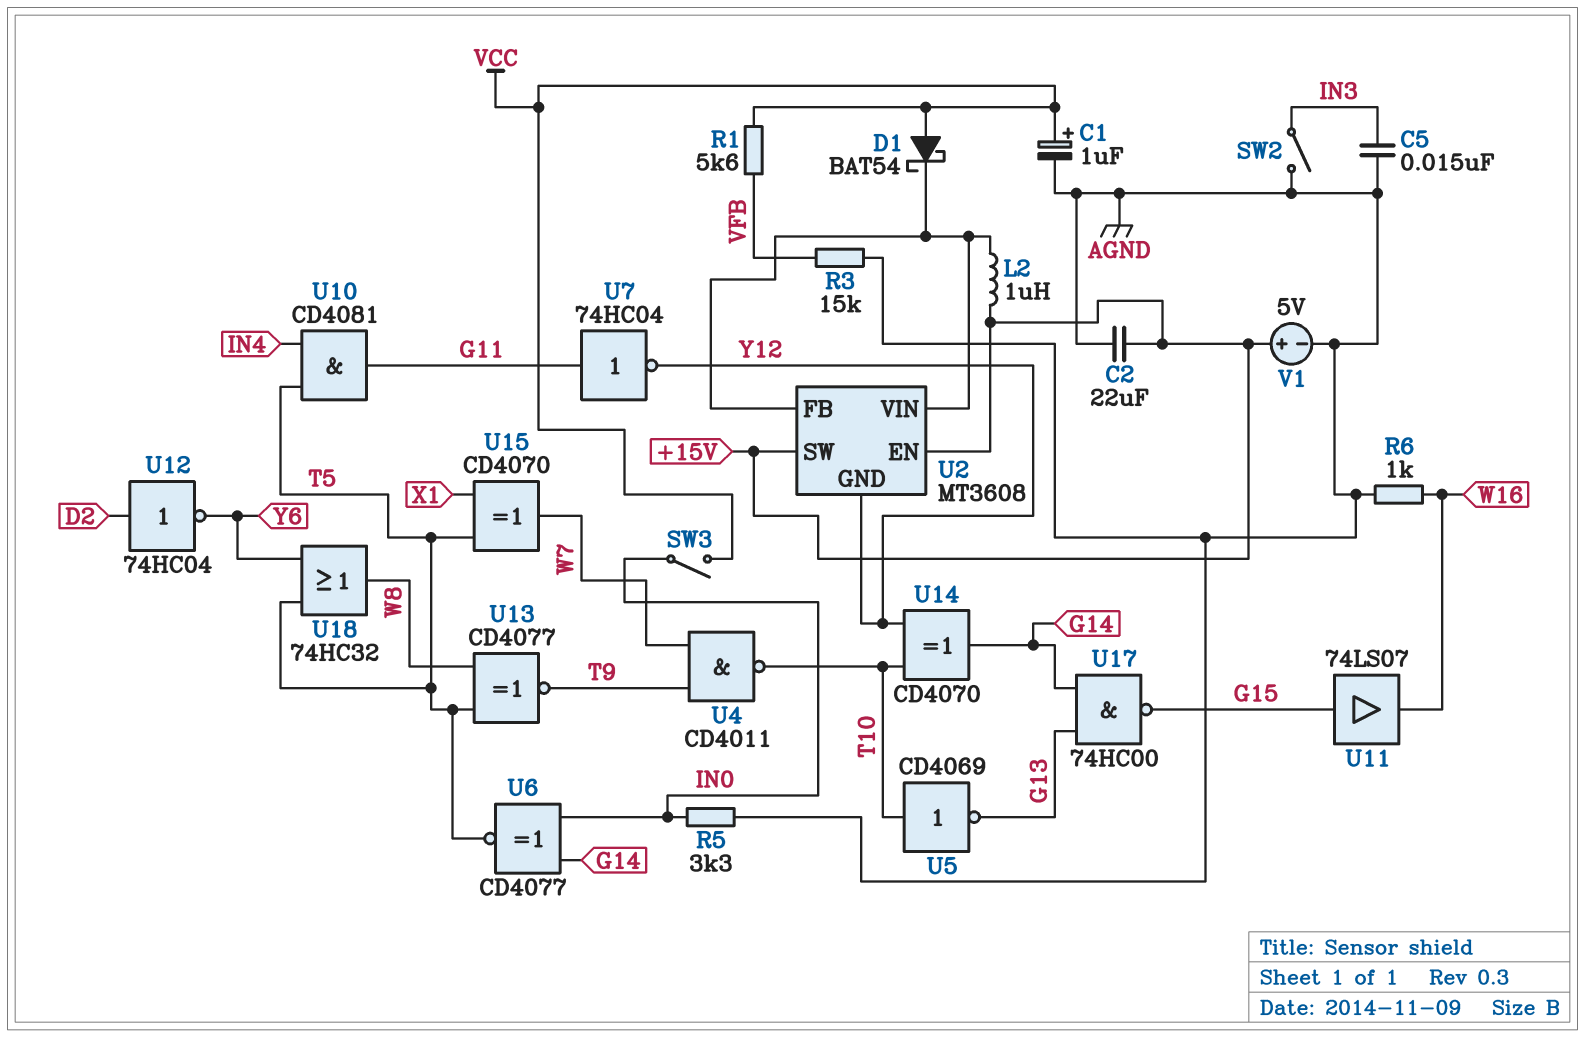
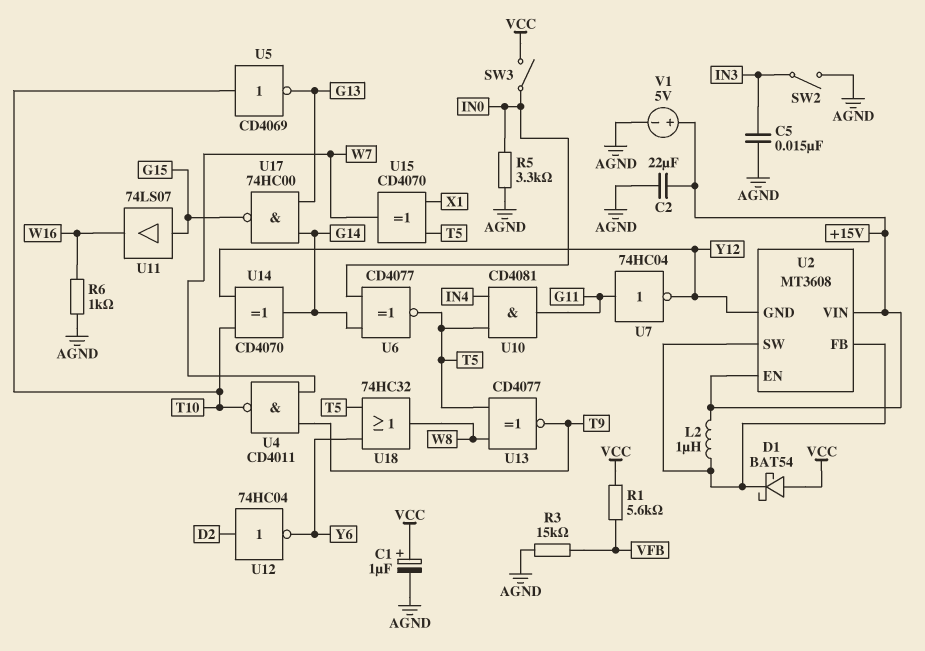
U2 pin SW: +15V -> U2/FB
U2 pin VIN: U2/FB -> +15V

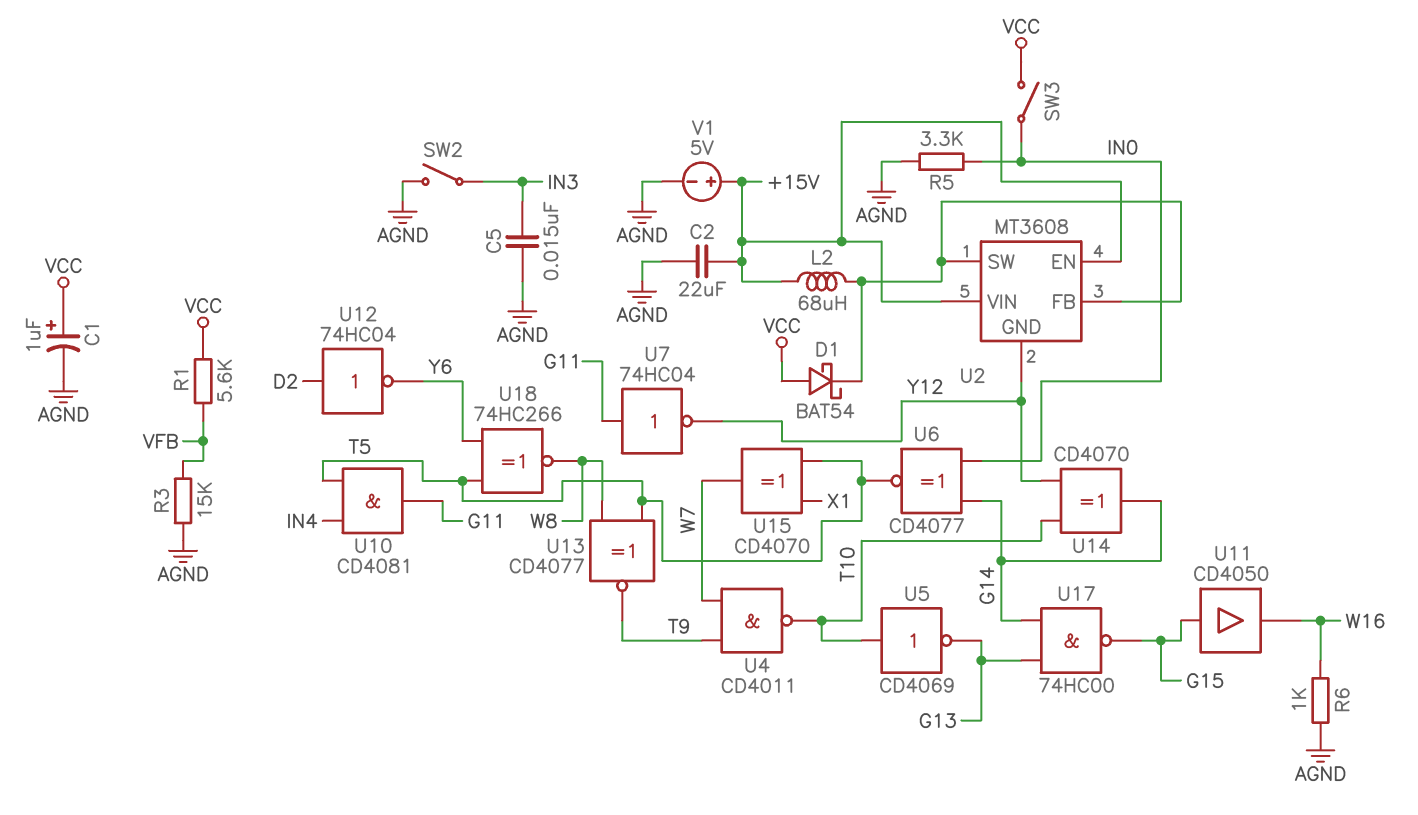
L2: 1uH (+15V, U2/FB) -> 68uH (+15V, U2/FB)
U11: buffer 74LS07 (in G15, out W16) -> buffer CD4050 (in G15, out W16)
U18: OR 74HC32 (in T5, in Y6, out W8) -> XNOR 74HC266 (in T5, in Y6, out W8)

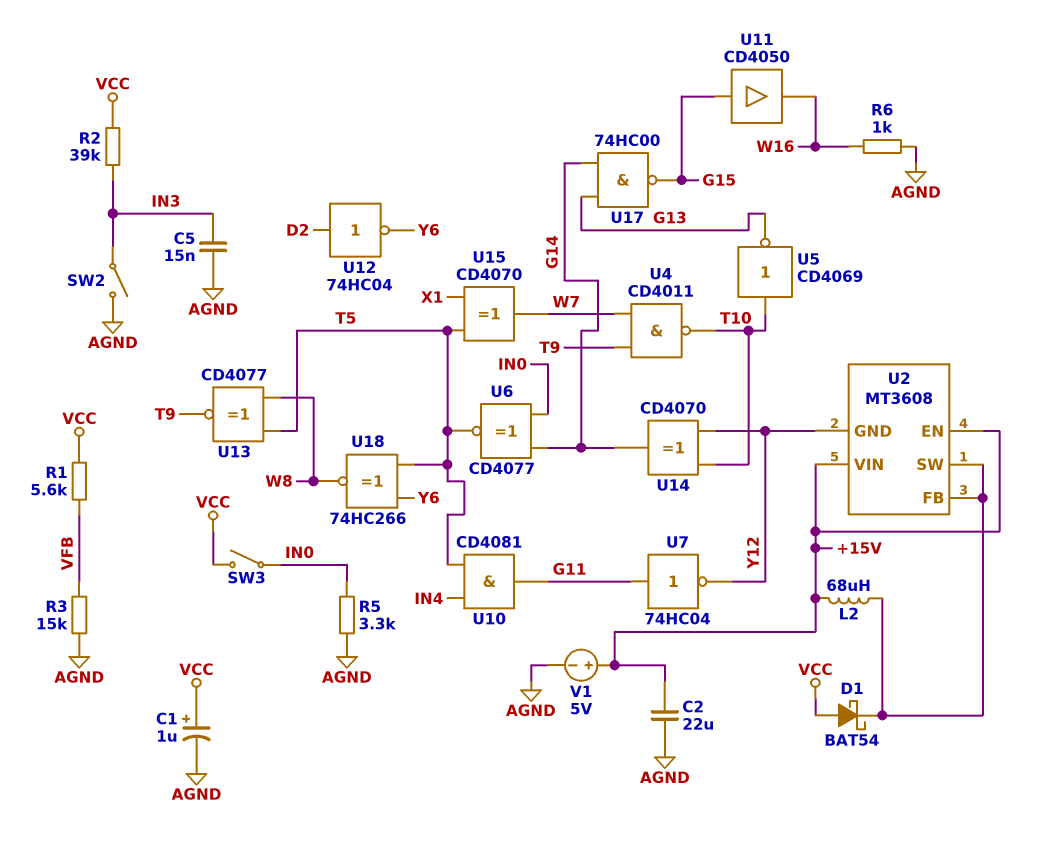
R2: none -> 39k (IN3, VCC)

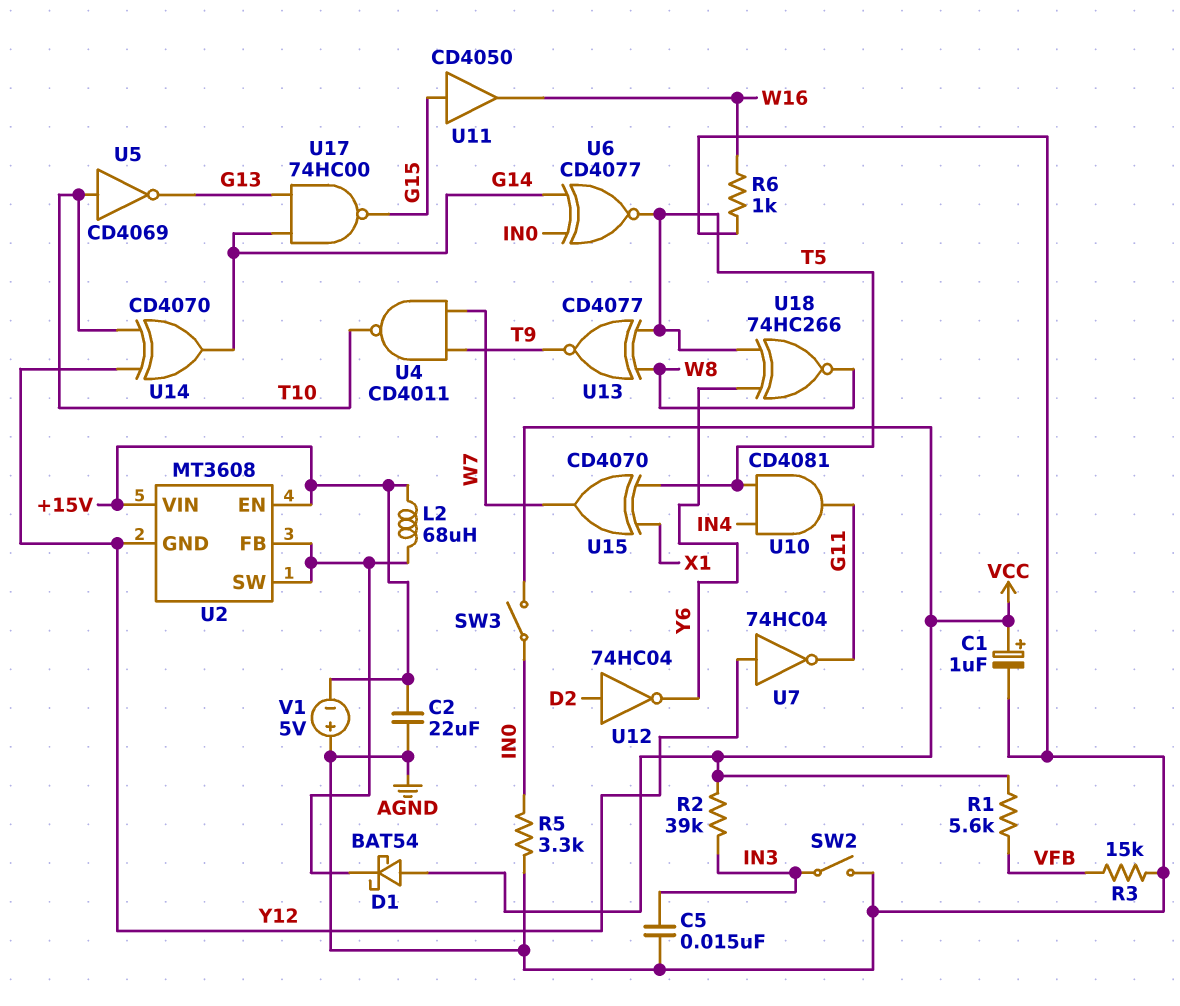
U7: NOT 74HC04 (in G11, out Y12) -> NOT 74HC04 (in Y12, out G11)
V1: 5V (plus +15V, minus AGND) -> 5V (plus AGND, minus +15V)

